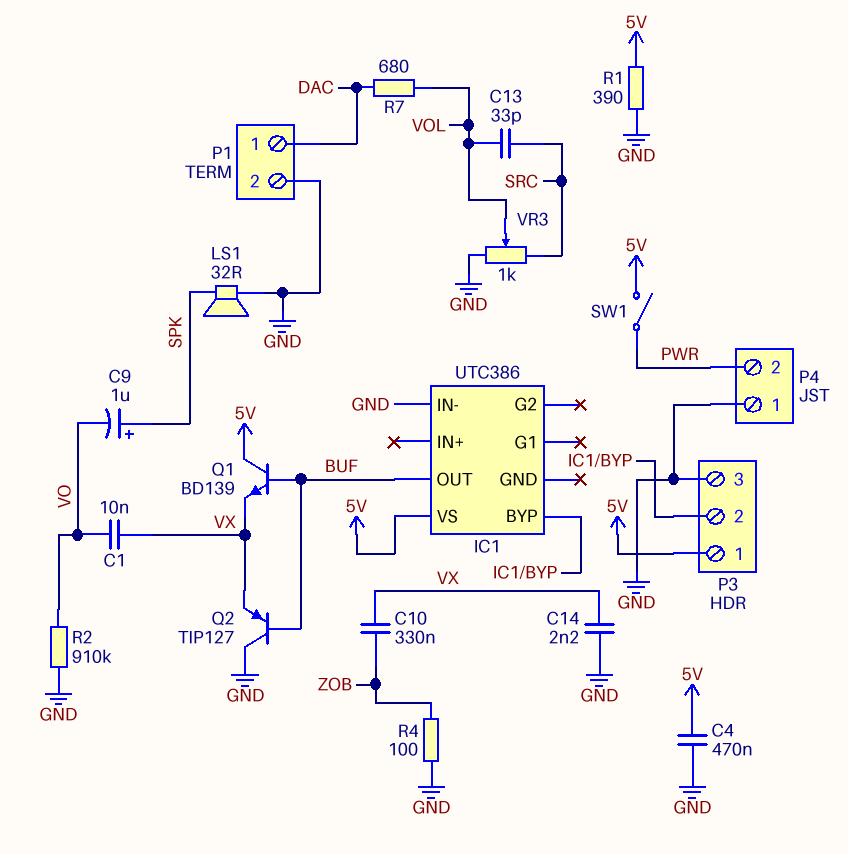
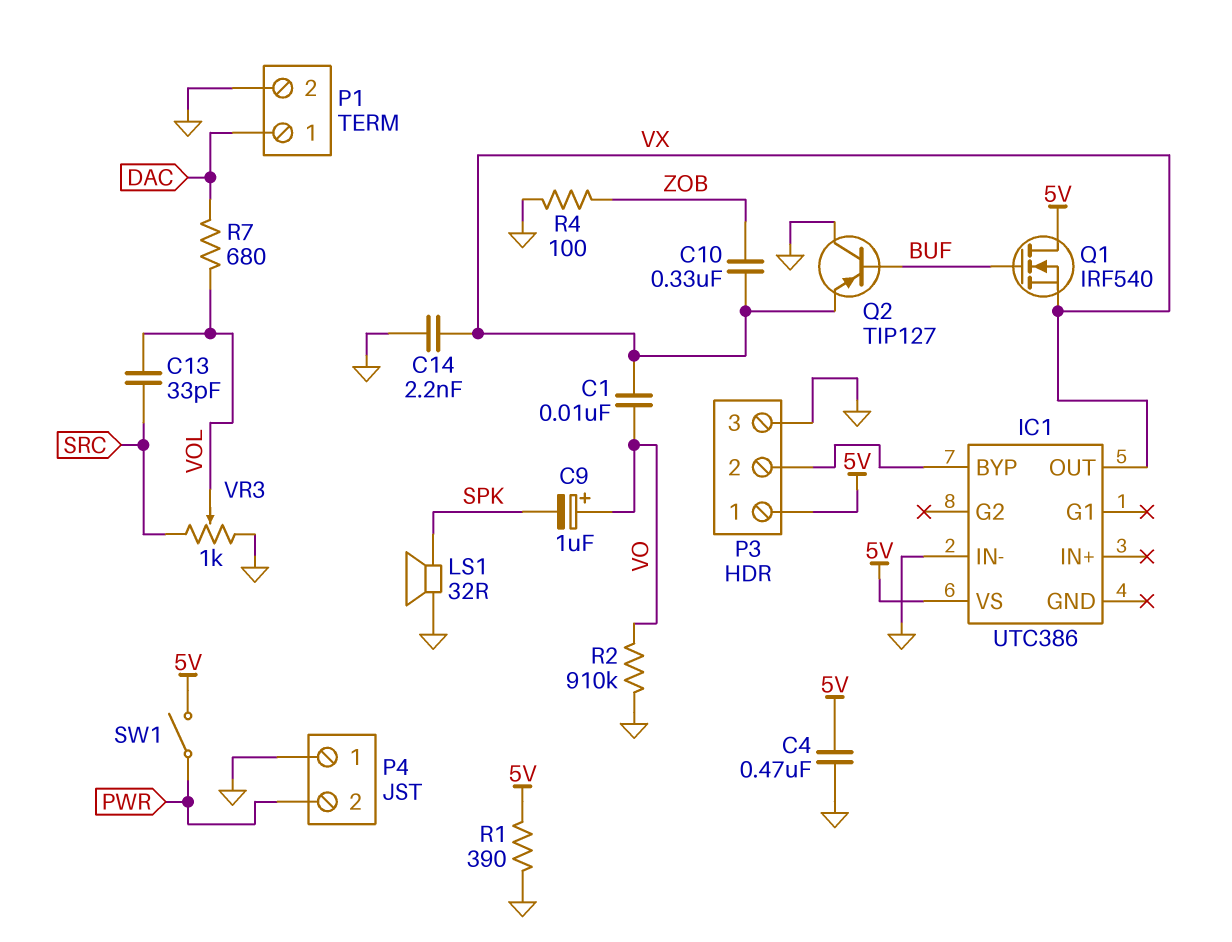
C9: 1uF (plus SPK, minus VO) -> 1uF (plus VO, minus SPK)
IC1 pin OUT: BUF -> VX
Q1: NPN BD139 (B BUF, C 5V, E VX) -> NMOS IRF540 (G BUF, D 5V, S VX)

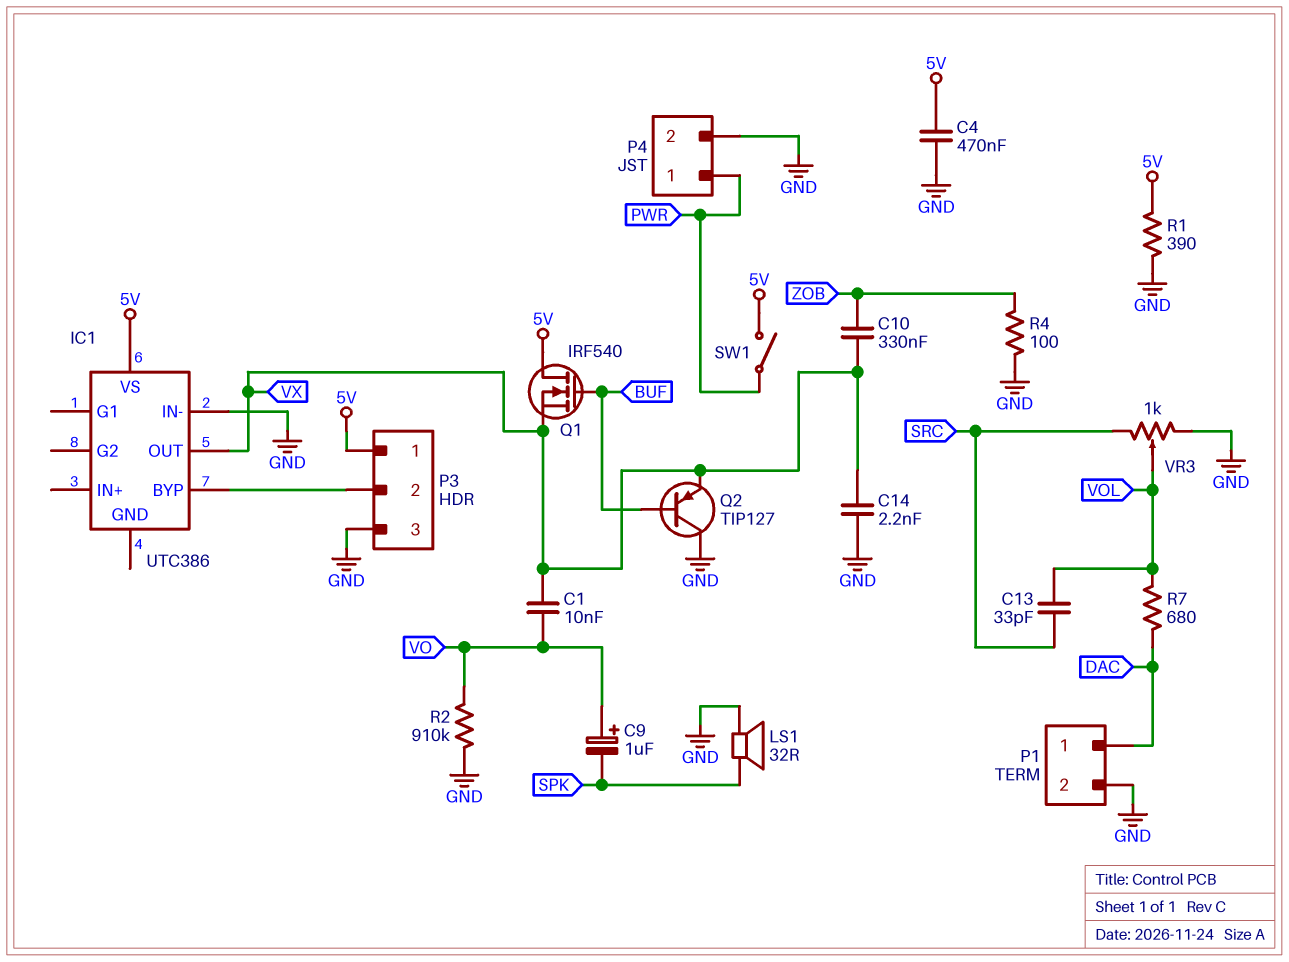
P4 pin 1: GND -> PWR
P4 pin 2: PWR -> GND

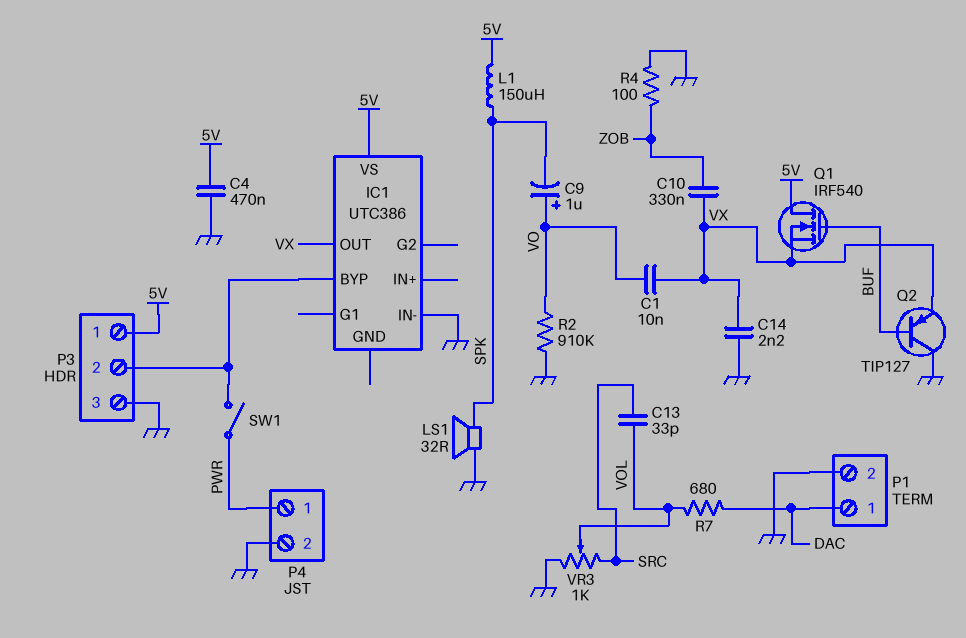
L1: none -> 150uH (5V, SPK)
R1: 390 (5V, GND) -> none
SW1: switch (5V, PWR) -> switch (IC1/BYP, PWR)

